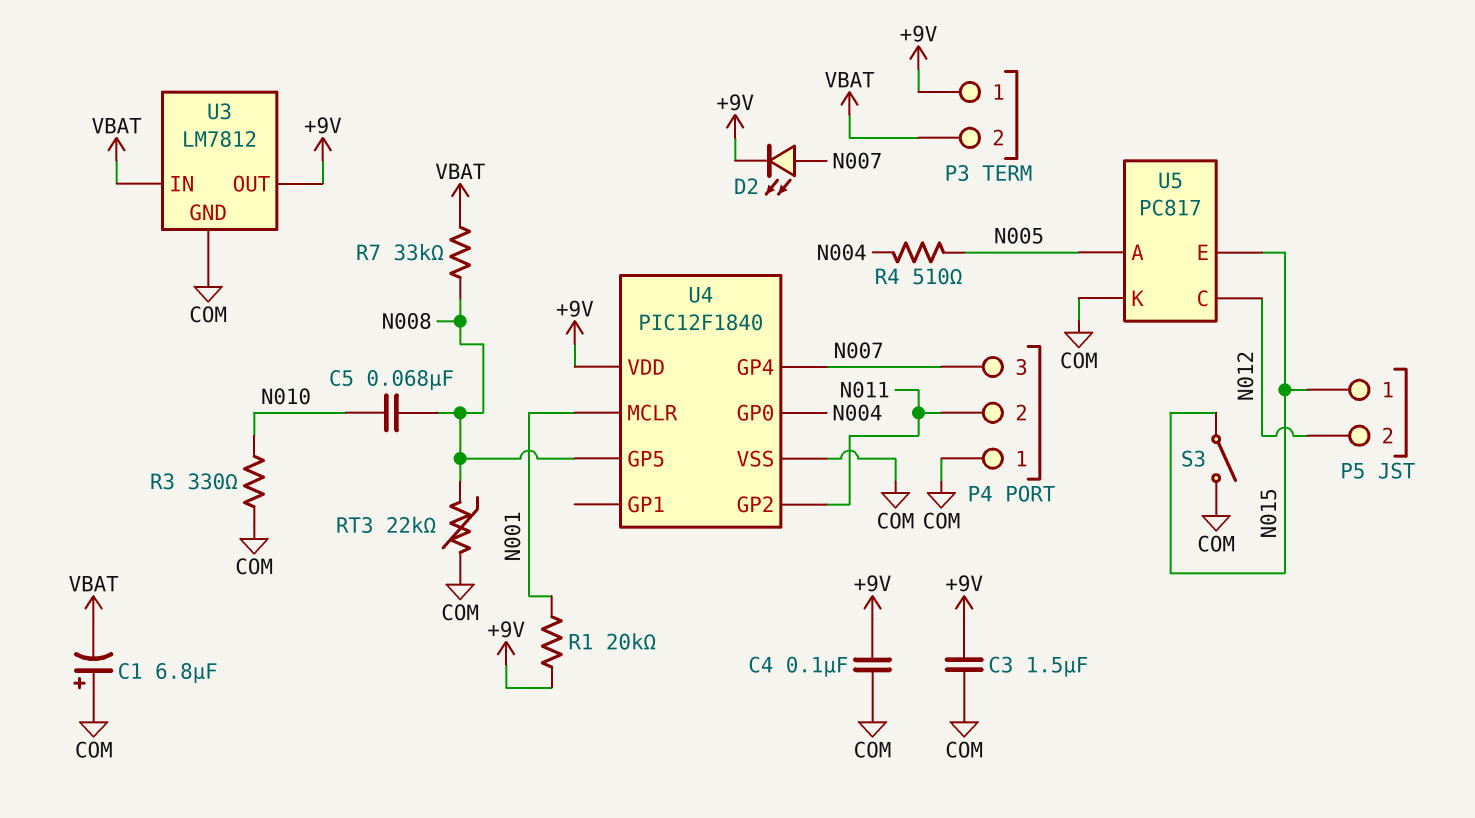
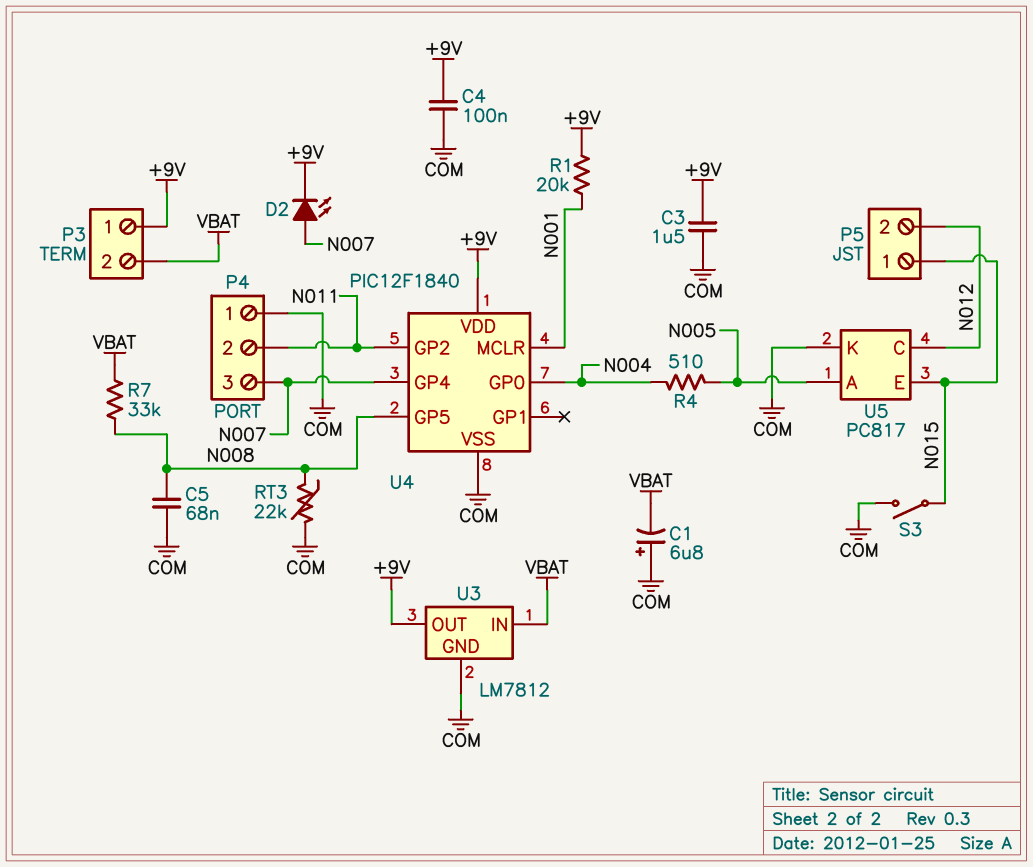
C5: 68nF (N008, N010) -> 68nF (COM, N008)
R3: 330 (COM, N010) -> none

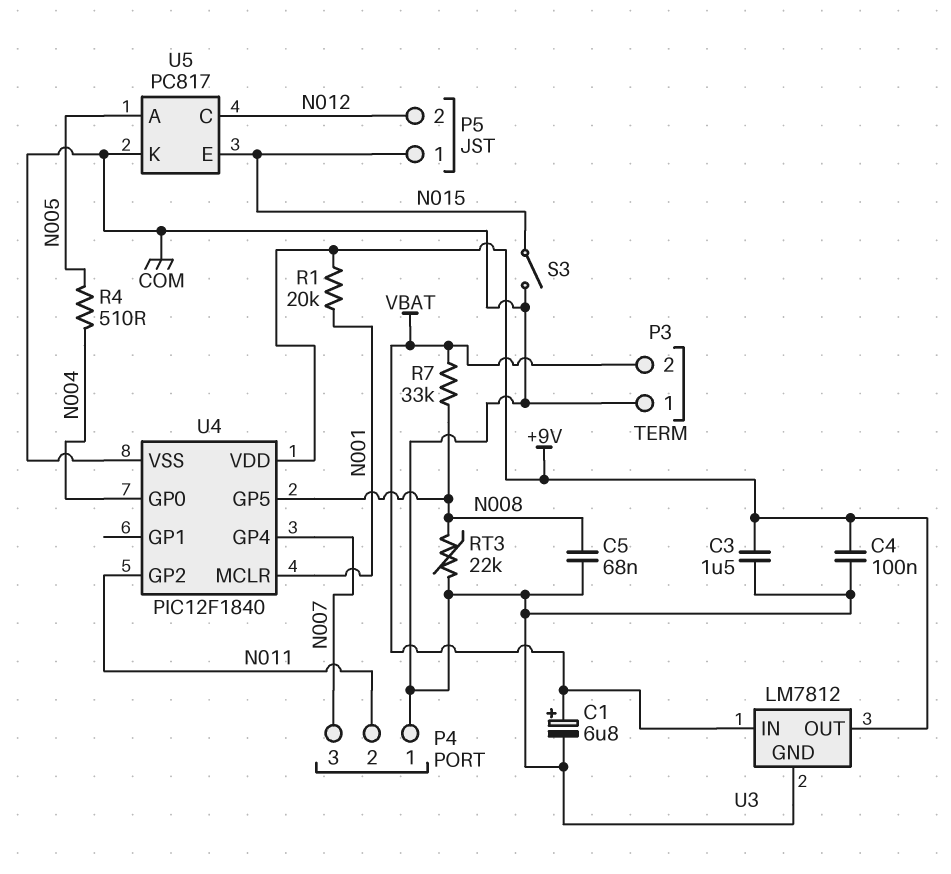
C1: 6.8uF (plus COM, minus VBAT) -> 6.8uF (plus VBAT, minus COM)
D2: LED (A N007, K +9V) -> none
P3 pin 1: +9V -> COM

